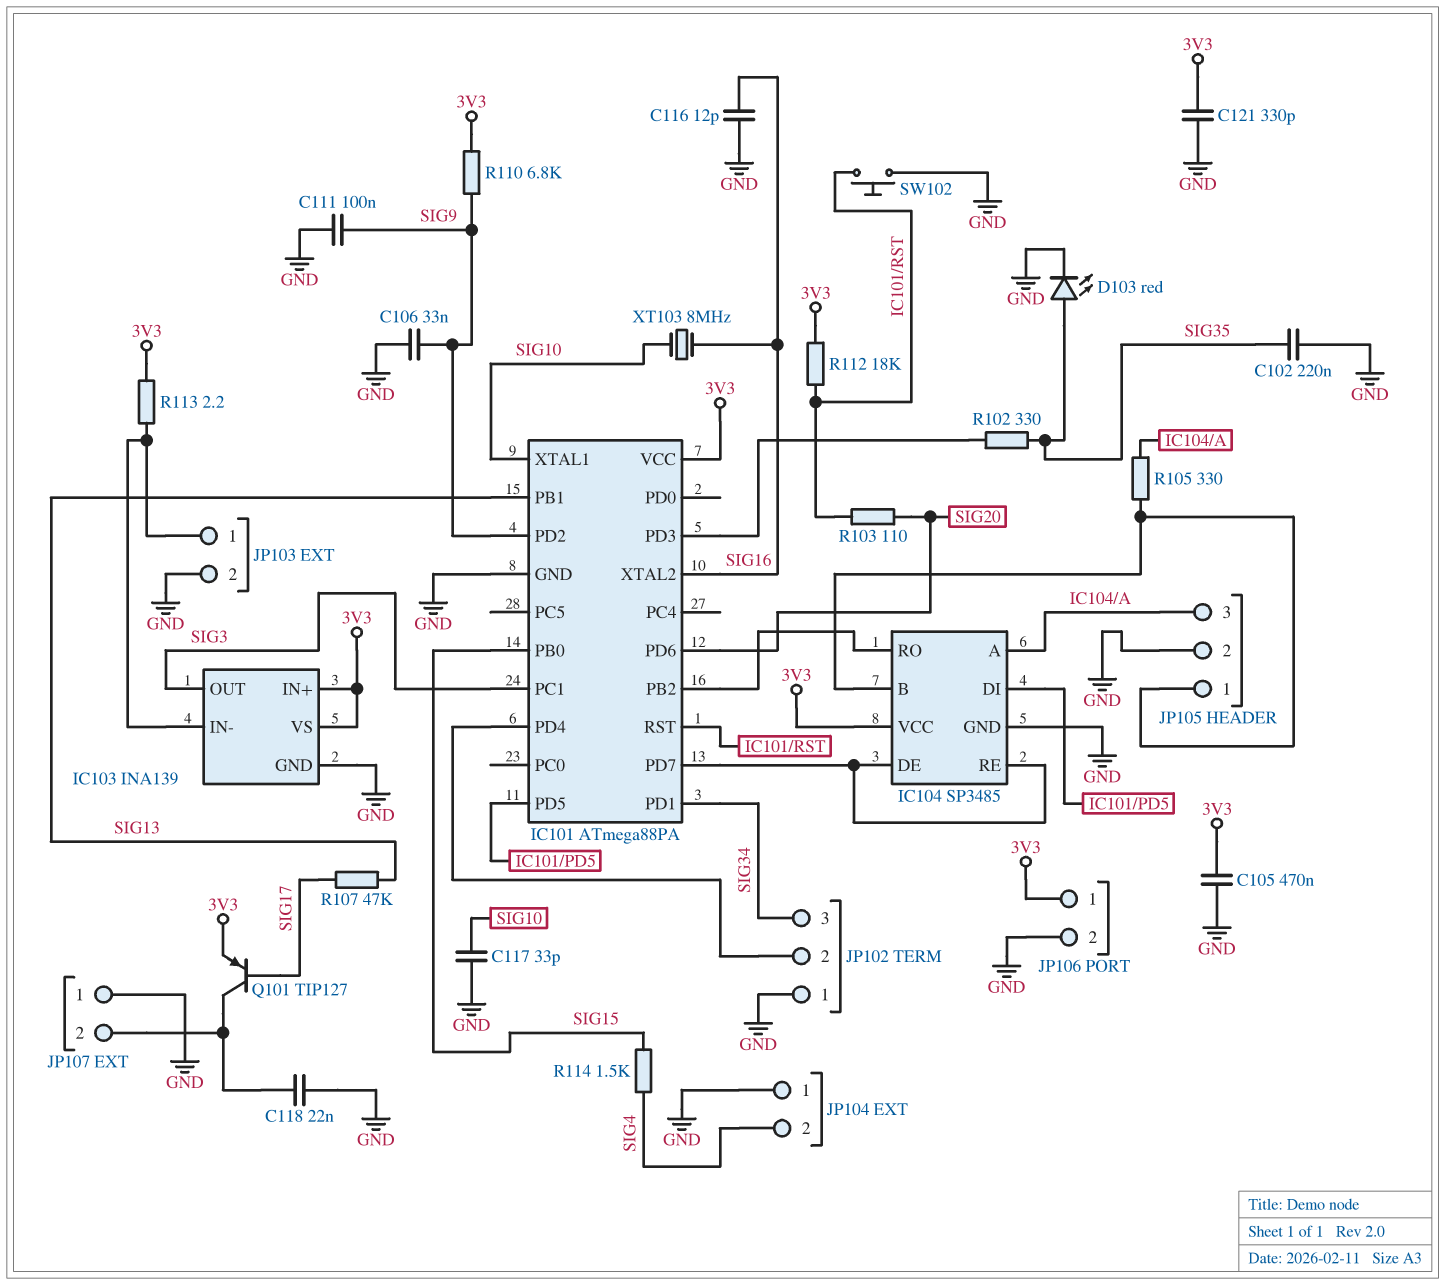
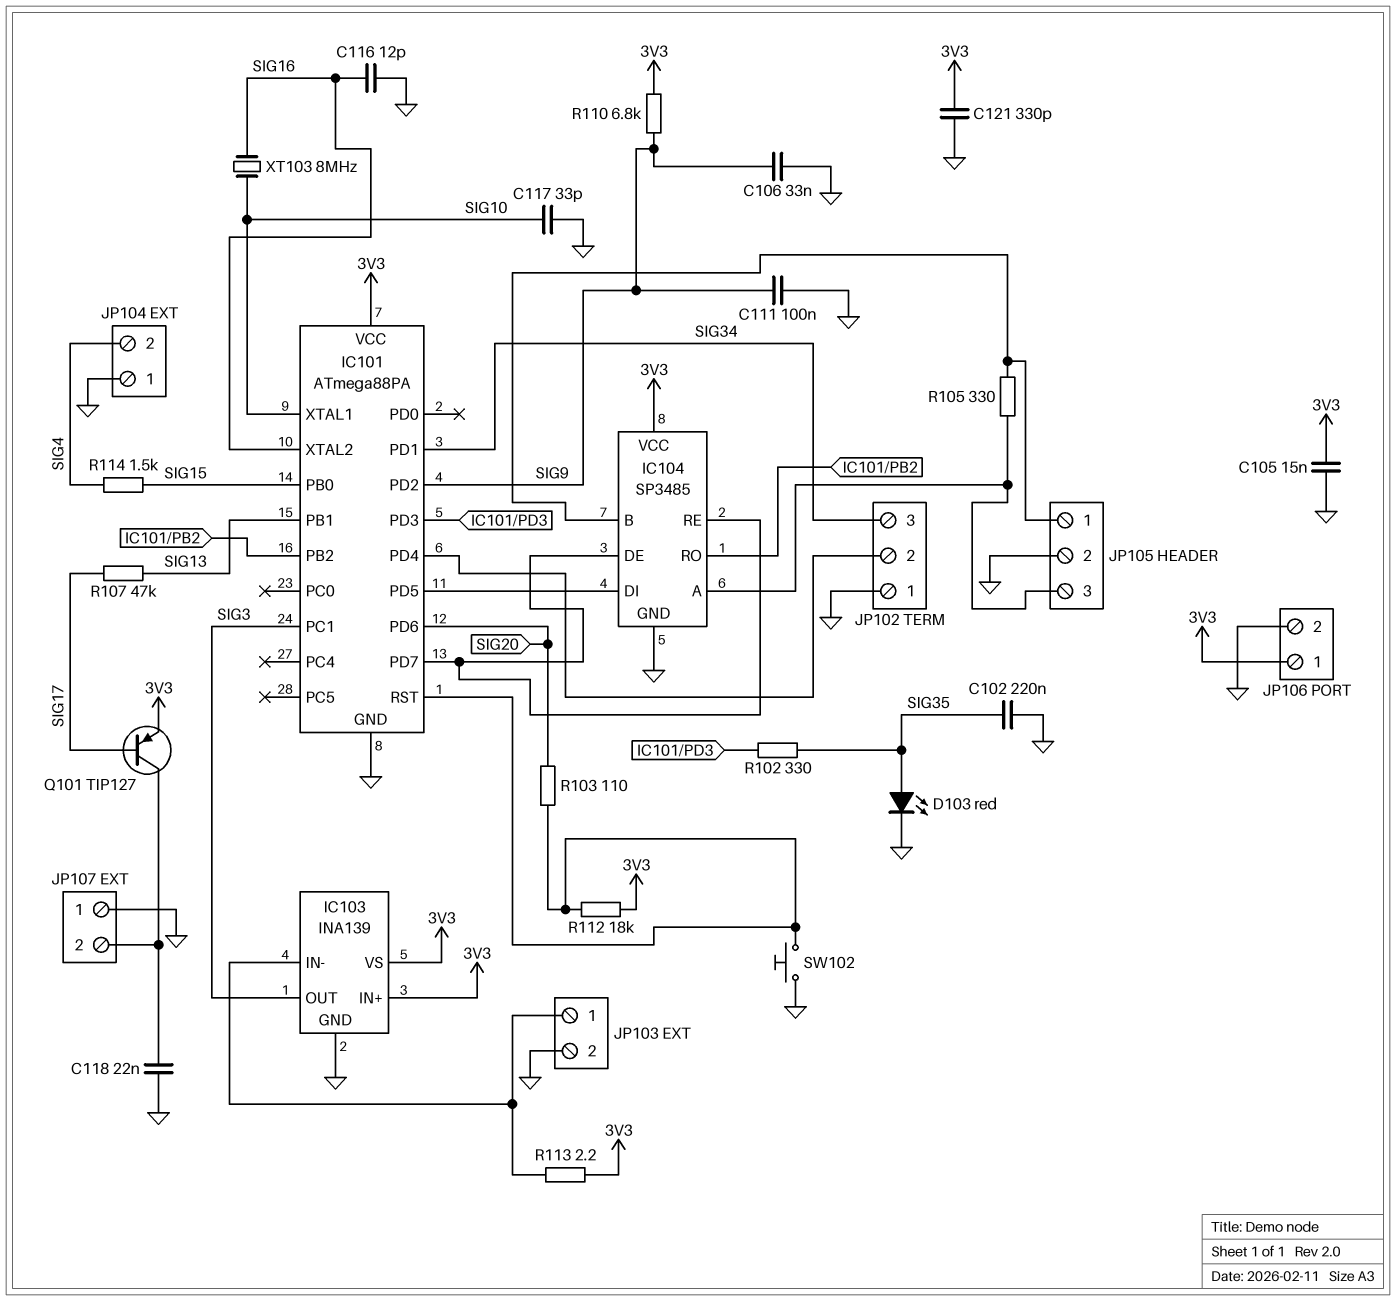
C105: 470nF (3V3, GND) -> 15nF (3V3, GND)

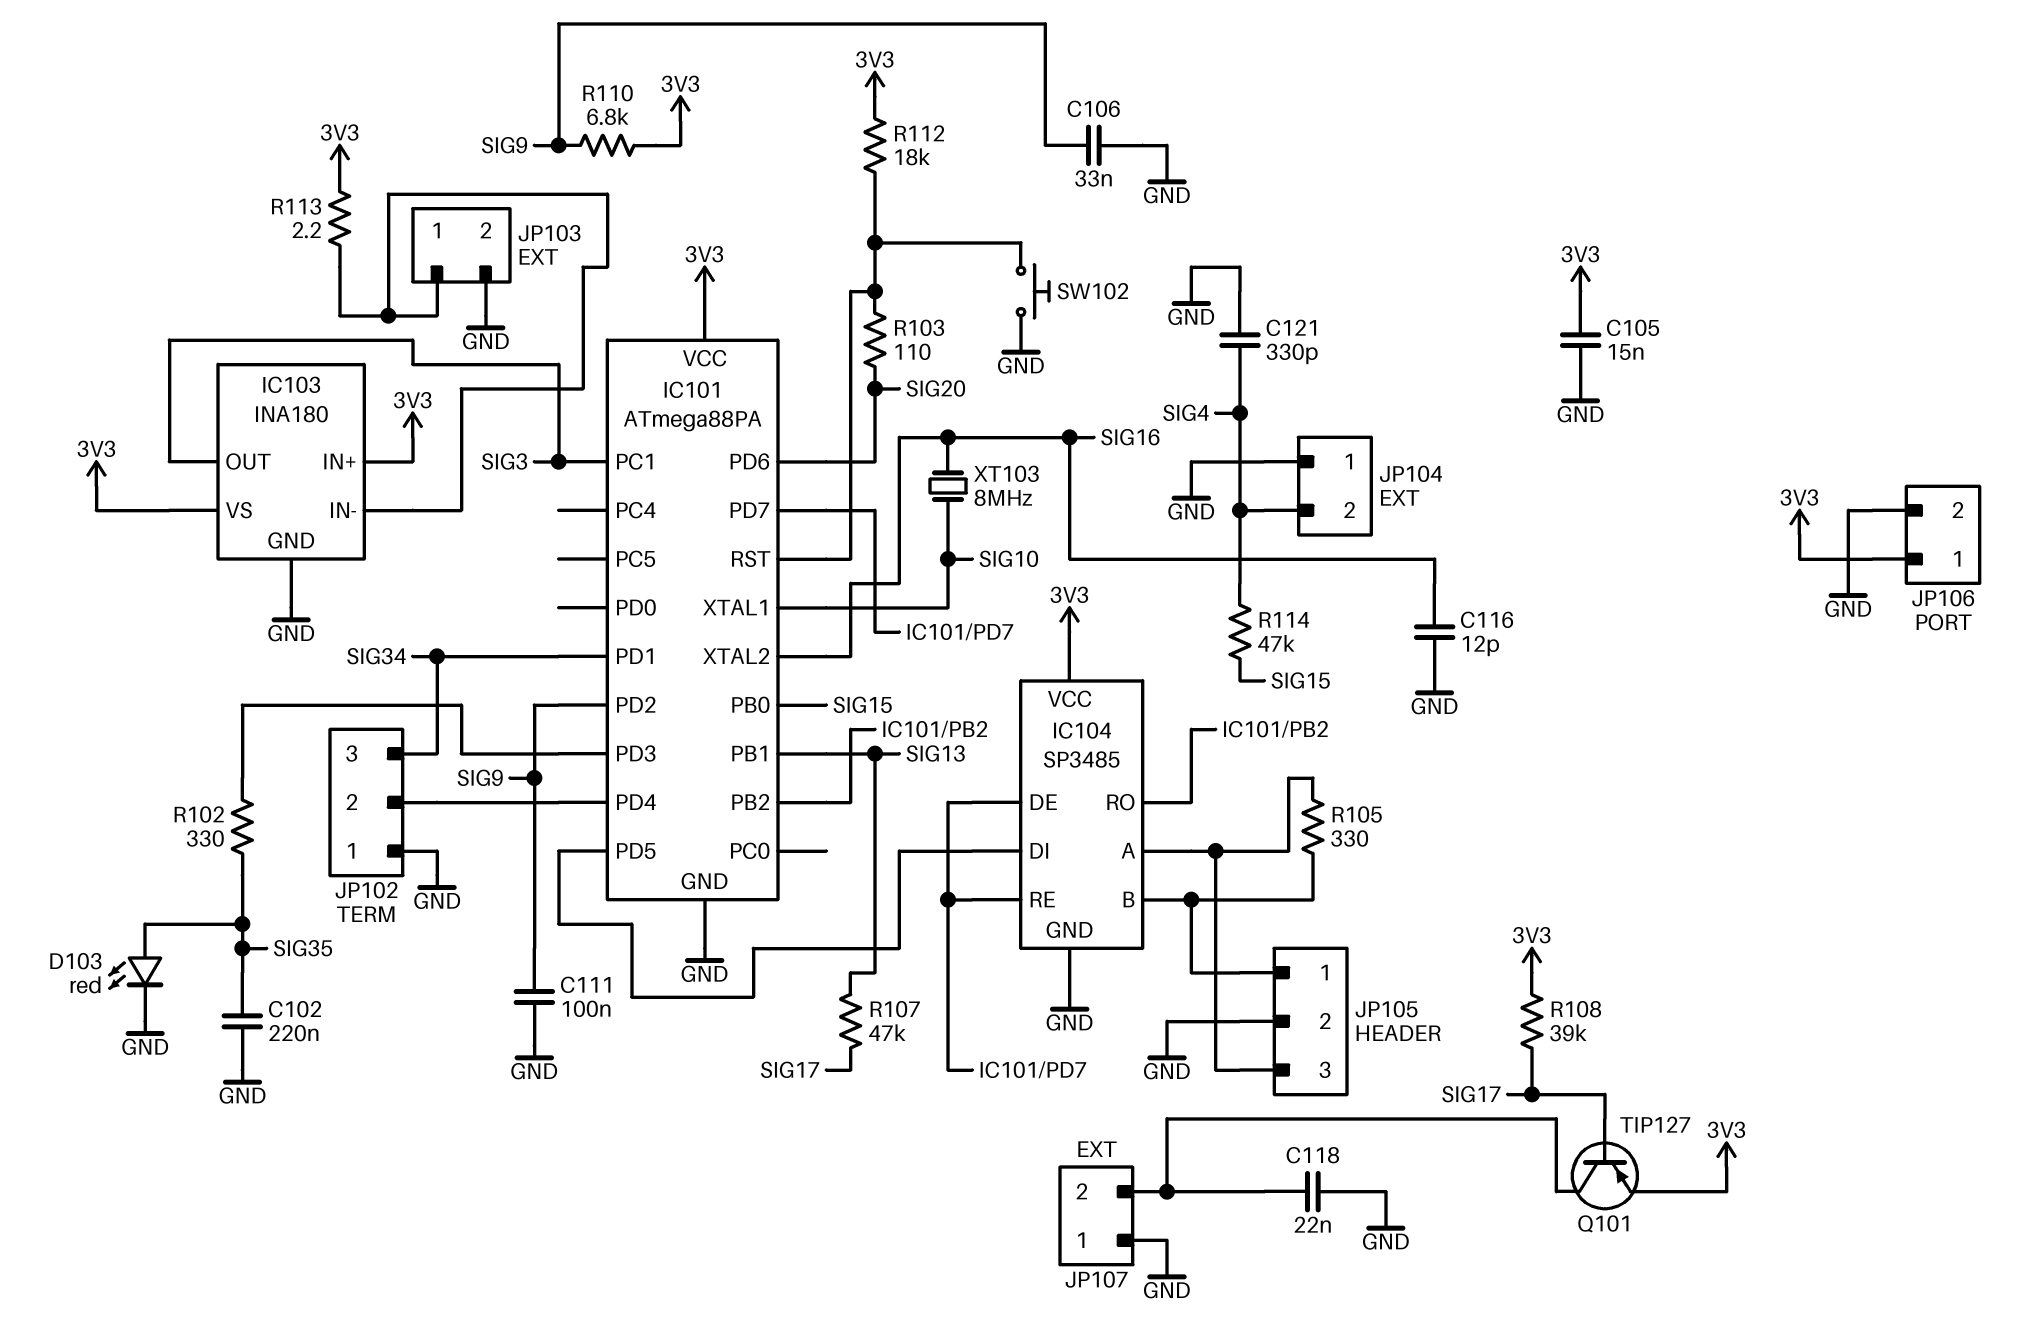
C117: 33pF (GND, SIG10) -> none
C121: 330pF (3V3, GND) -> 330pF (GND, SIG4)
IC103: INA139 -> INA180
R108: none -> 39k (3V3, SIG17)
R114: 1.5k (SIG4, SIG15) -> 47k (SIG4, SIG15)

